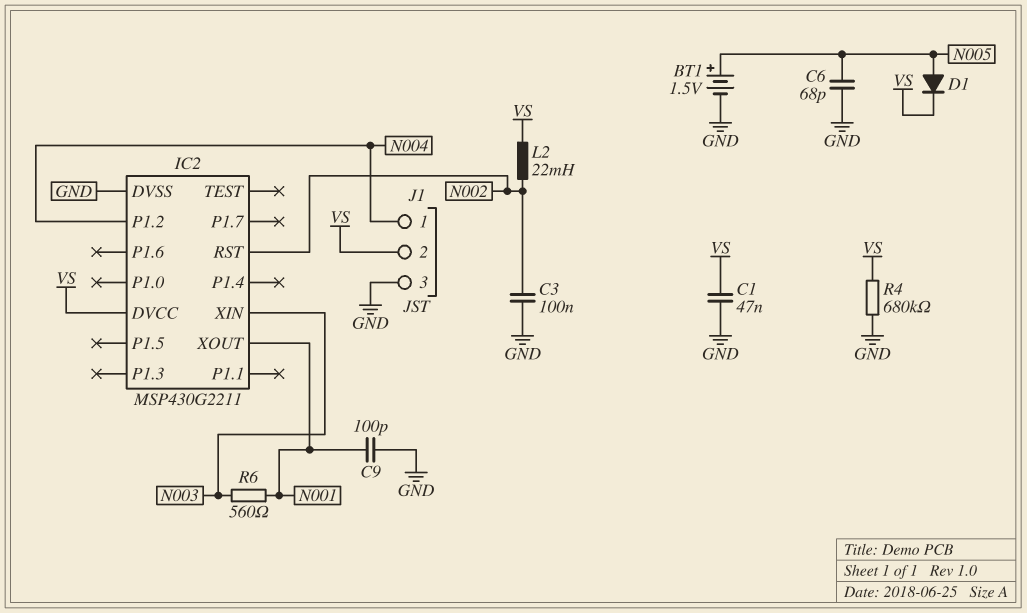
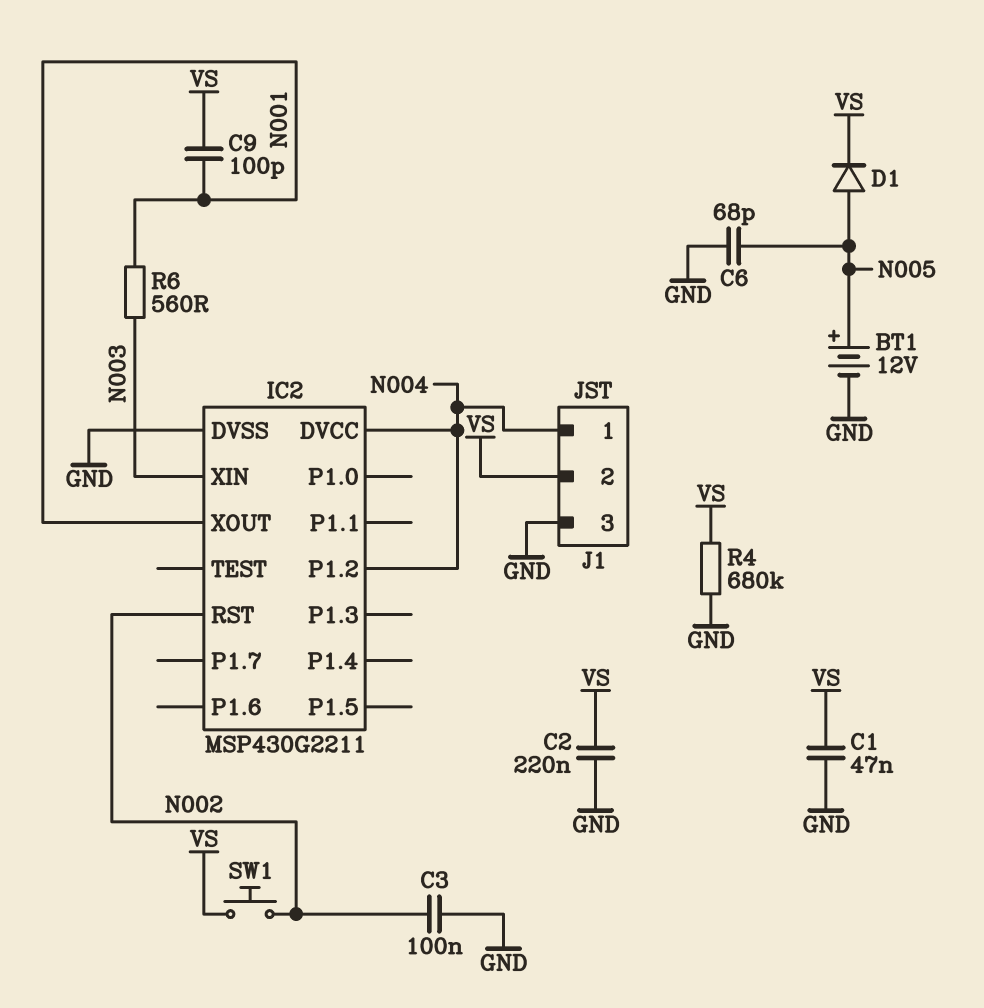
BT1: 1.5V (plus N005, minus GND) -> 12V (plus N005, minus GND)
C2: none -> 220nF (GND, VS)
C9: 100pF (GND, N001) -> 100pF (N001, VS)
IC2 pin DVCC: VS -> N004
L2: 22mH (N002, VS) -> none
SW1: none -> button (N002, VS)

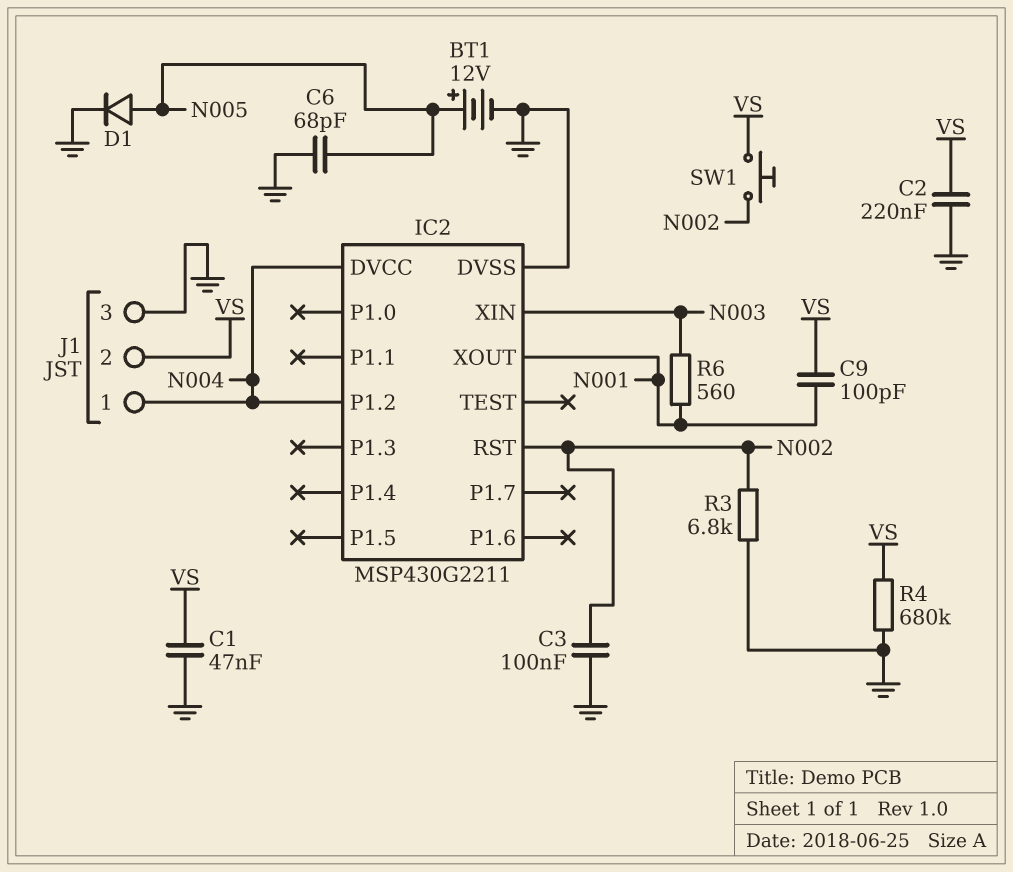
D1: diode (A N005, K VS) -> diode (A N005, K GND)
R3: none -> 6.8k (GND, N002)

